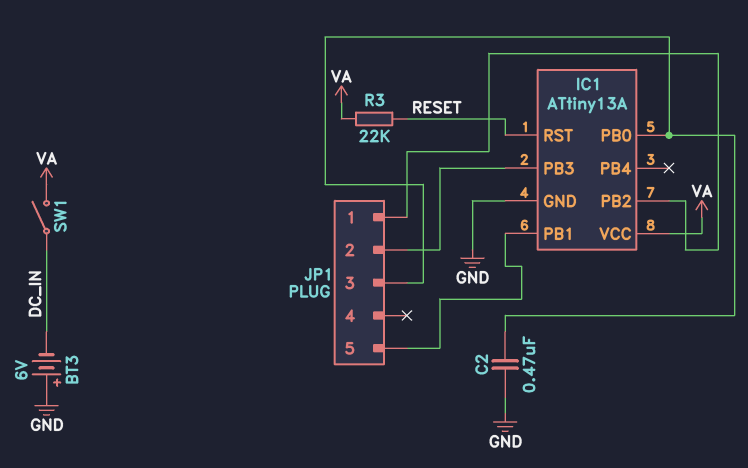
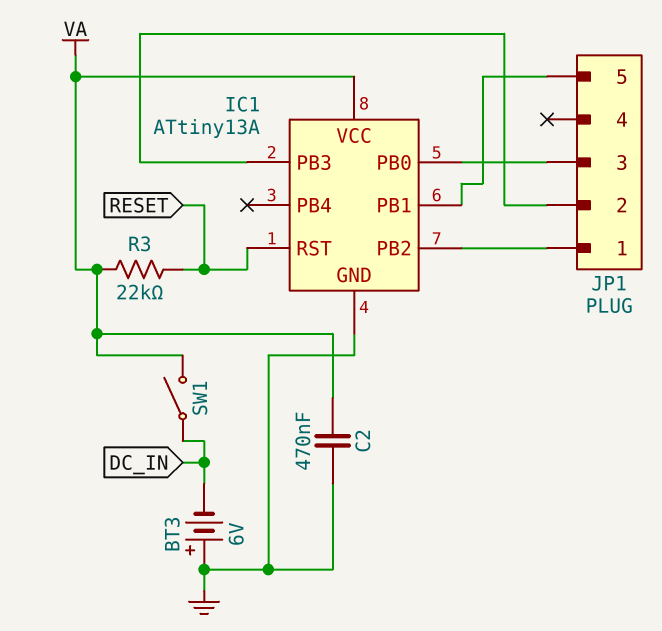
C2: 470nF (GND, IC1/PB0) -> 470nF (GND, VA)

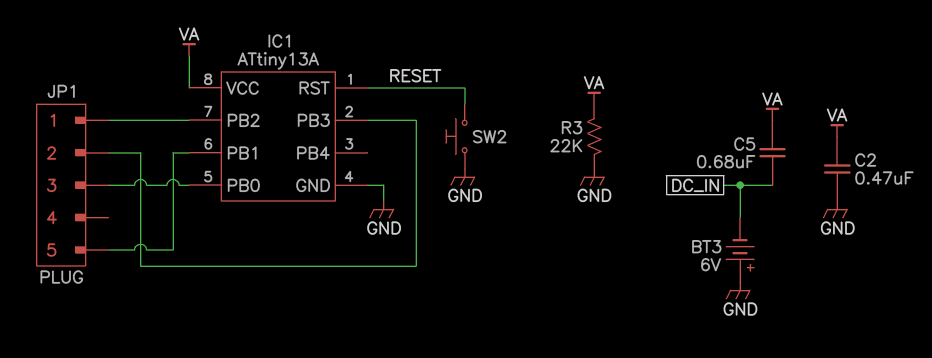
C5: none -> 680nF (DC_IN, VA)
R3: 22k (RESET, VA) -> 22k (GND, VA)
SW1: switch (DC_IN, VA) -> none
SW2: none -> button (GND, RESET)

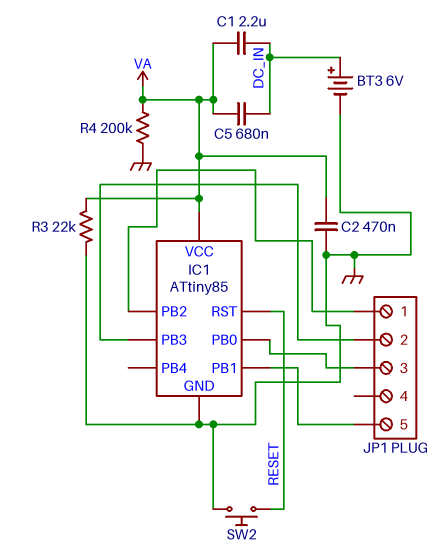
BT3: 6V (plus GND, minus DC_IN) -> 6V (plus DC_IN, minus GND)
C1: none -> 2.2uF (DC_IN, VA)
IC1: ATtiny13A -> ATtiny85
R4: none -> 200k (GND, VA)

